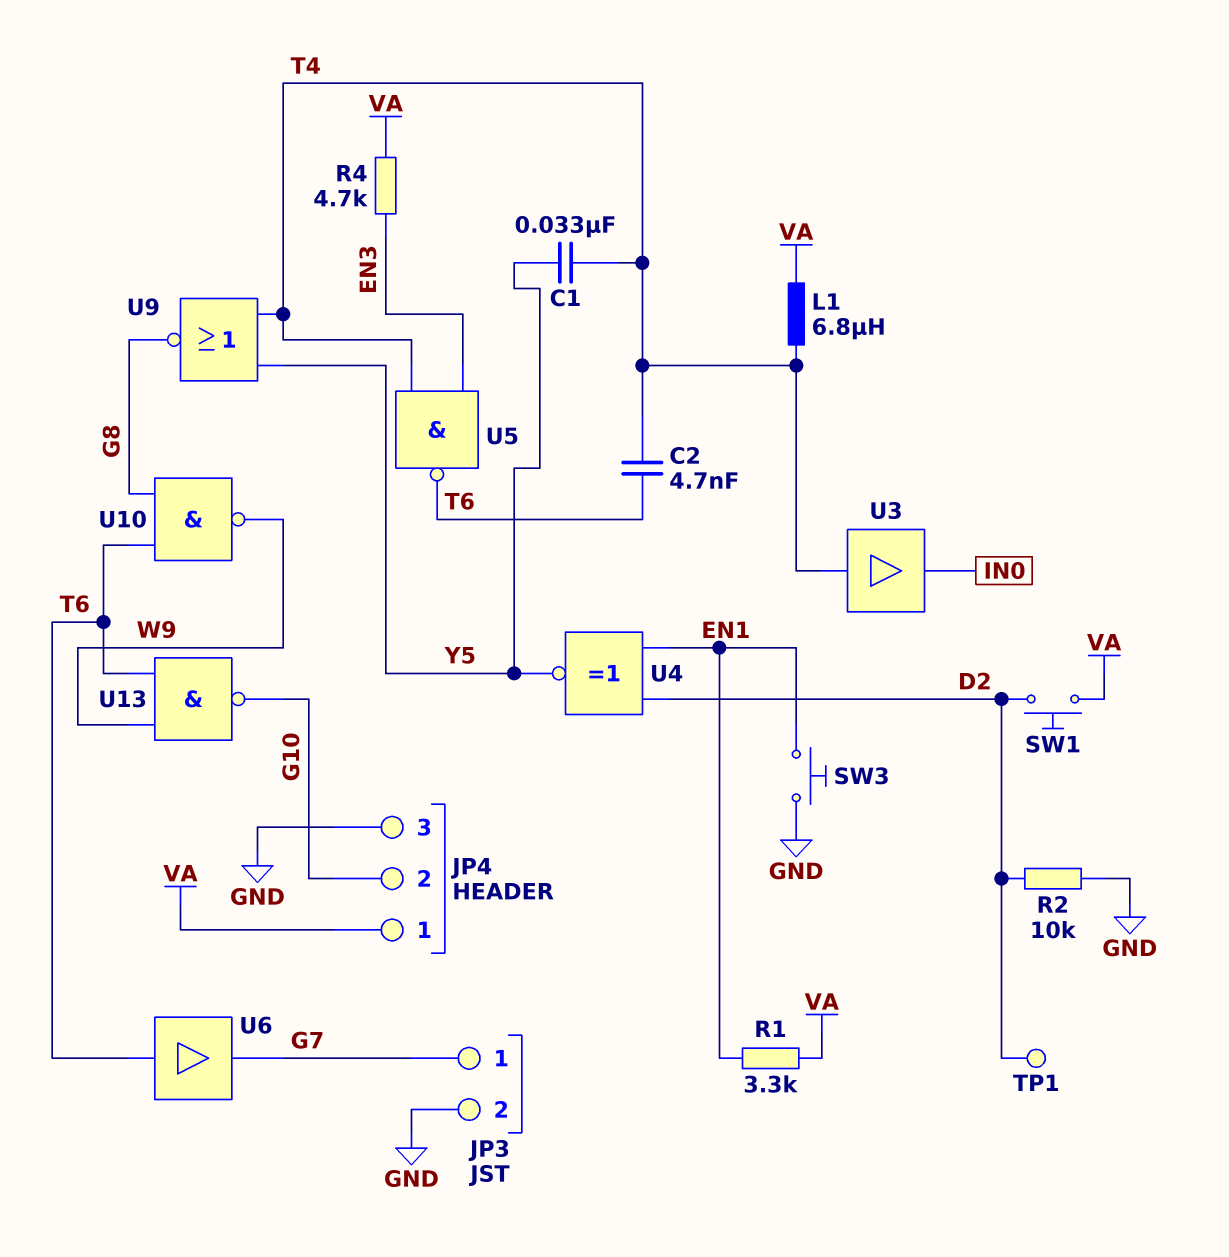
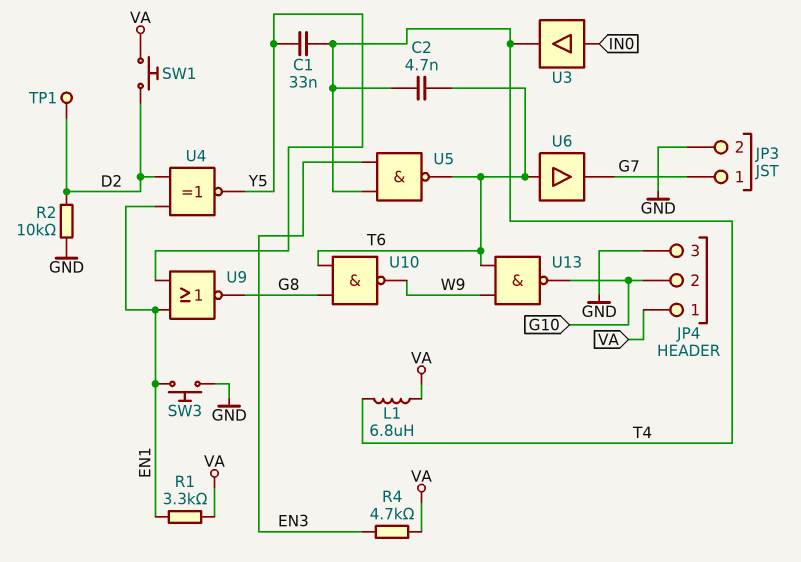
U3: buffer (in T4, out IN0) -> buffer (in IN0, out T4)
U9: NOR (in T4, in Y5, out G8) -> NOR (in EN1, in Y5, out G8)

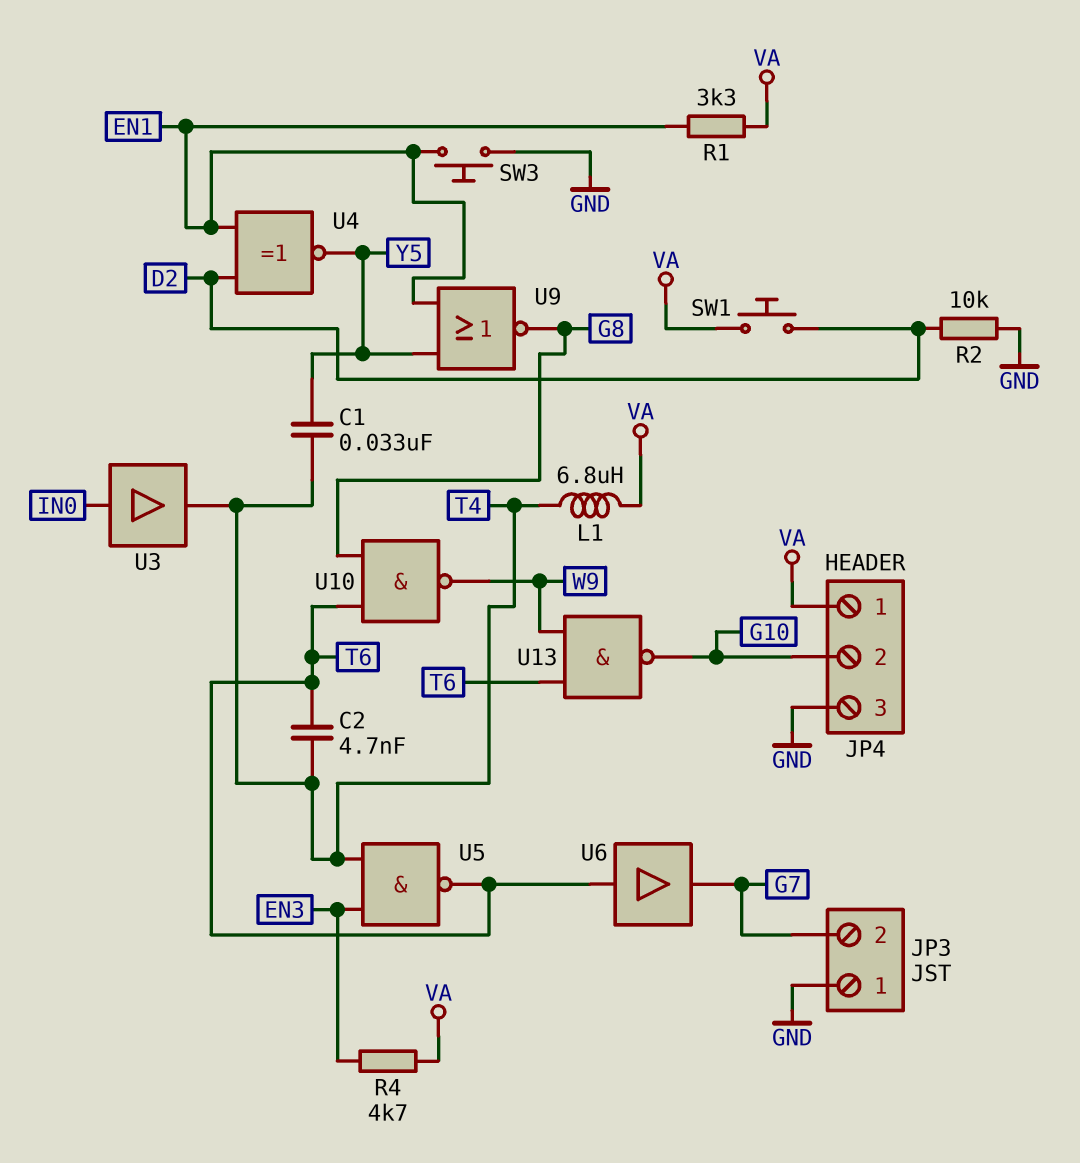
JP3 pin 1: G7 -> GND
JP3 pin 2: GND -> G7
TP1: test point (D2) -> none

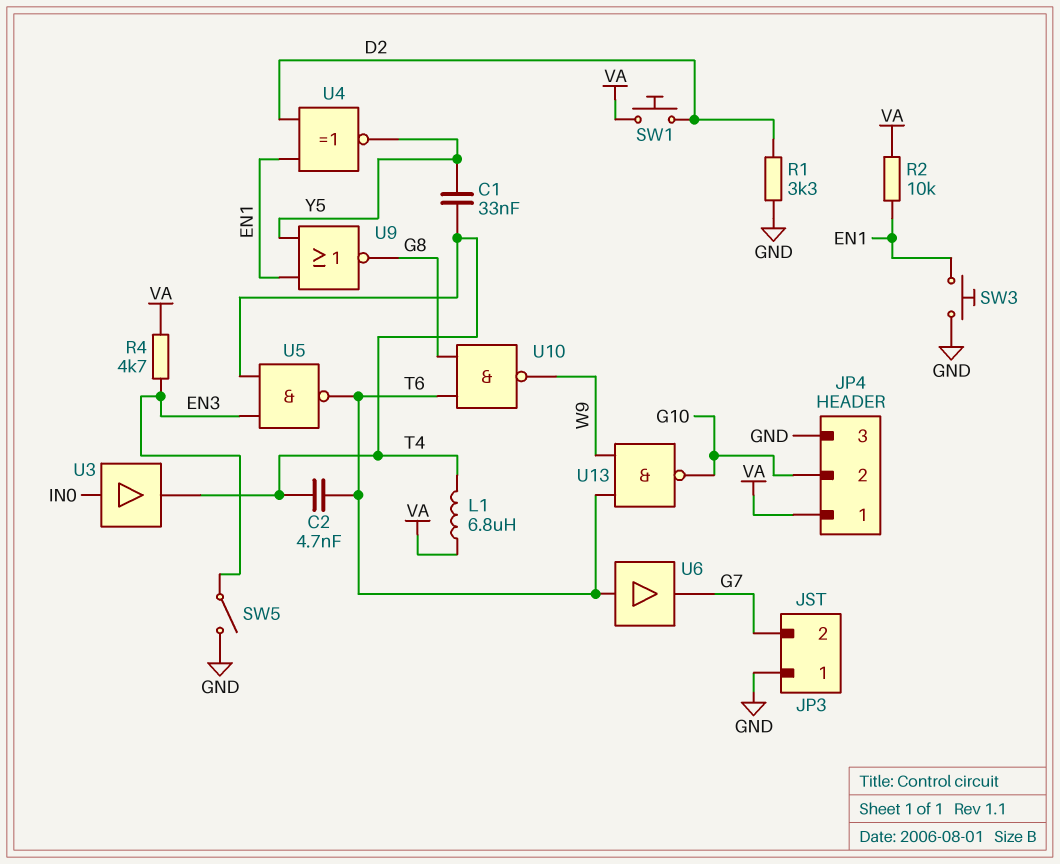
R1: 3.3k (EN1, VA) -> 3.3k (D2, GND)
R2: 10k (D2, GND) -> 10k (EN1, VA)
SW5: none -> switch (EN3, GND)

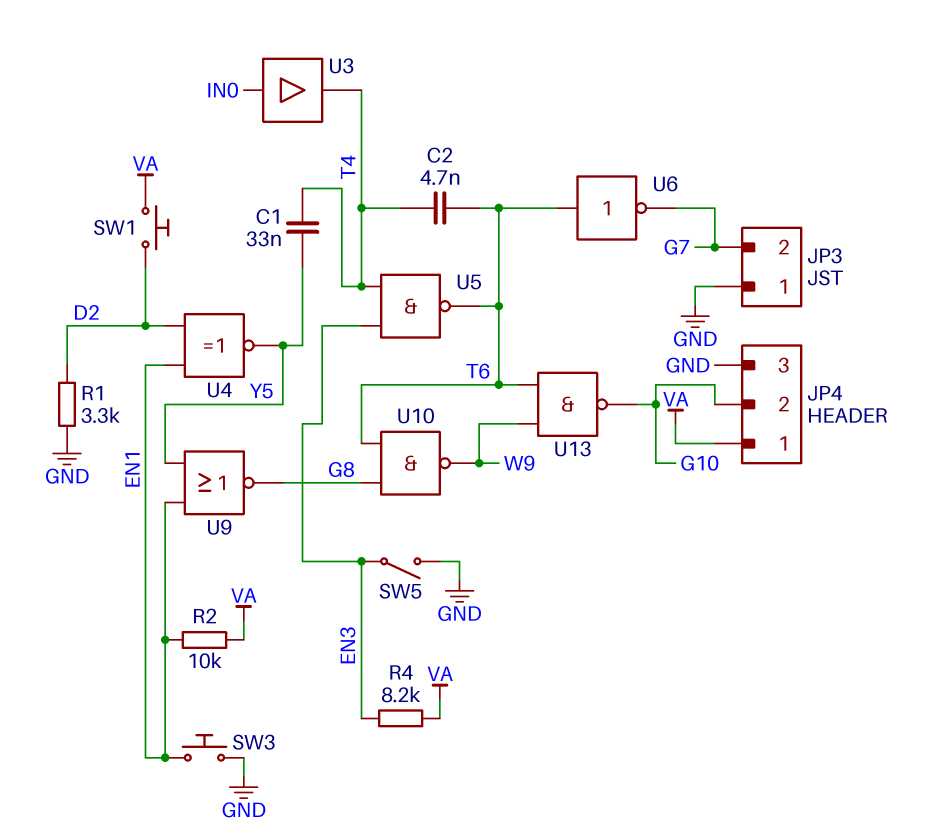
L1: 6.8uH (T4, VA) -> none
R4: 4.7k (EN3, VA) -> 8.2k (EN3, VA)
U6: buffer (in T6, out G7) -> NOT (in T6, out G7)

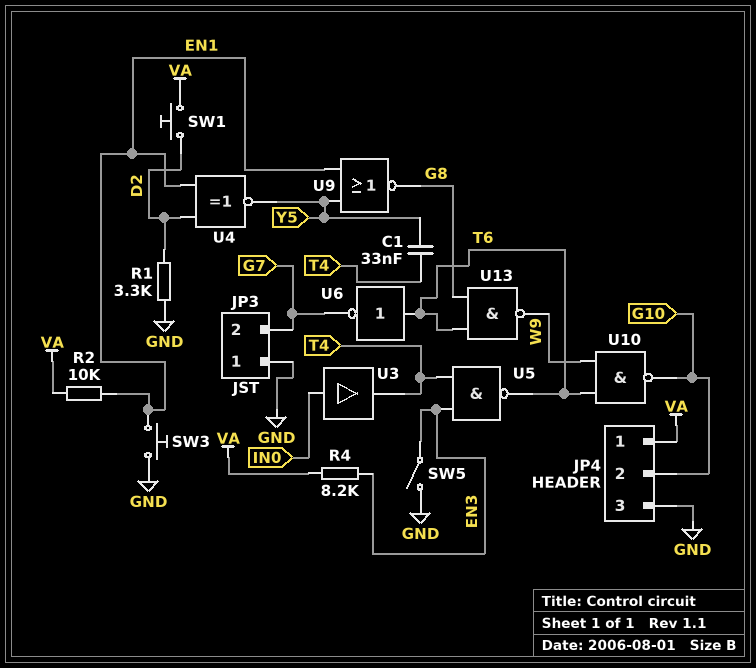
C2: 4.7nF (T4, T6) -> none
U10: NAND (in G8, in T6, out W9) -> NAND (in T6, in W9, out G10)
U13: NAND (in T6, in W9, out G10) -> NAND (in G8, in T6, out W9)

